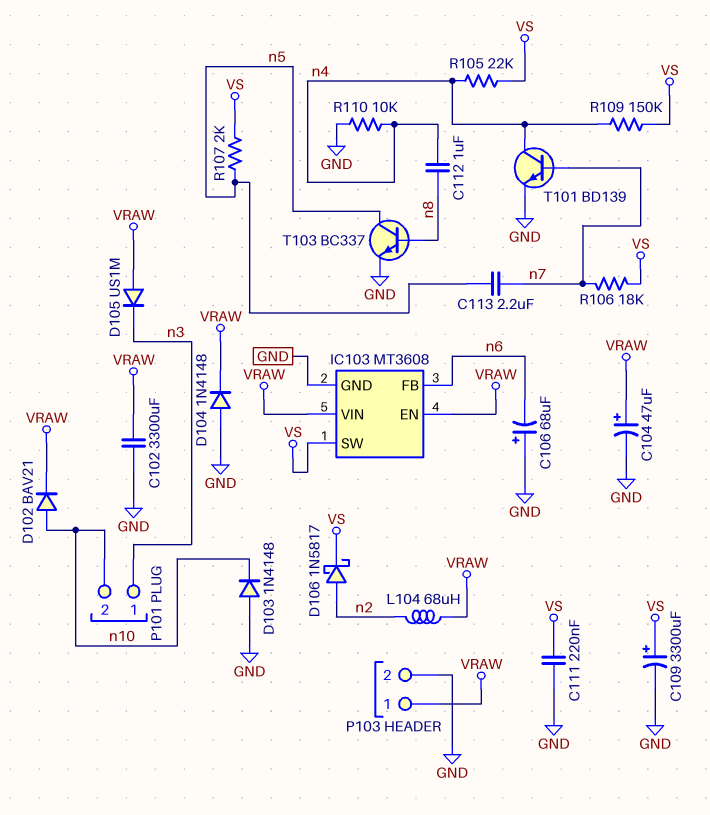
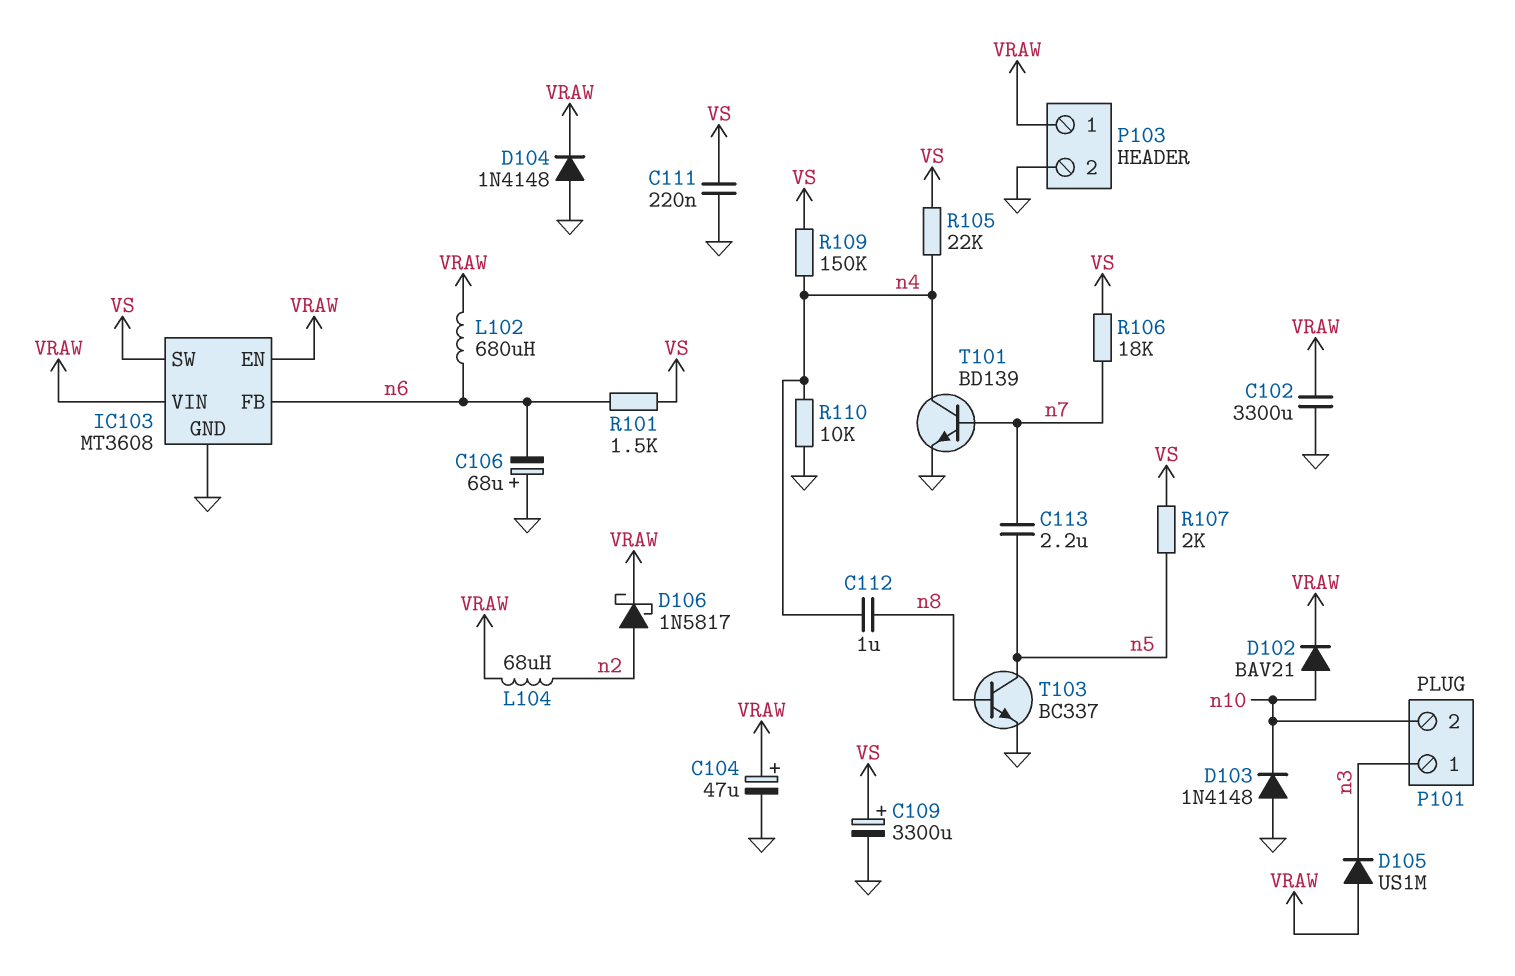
D106: schottky 1N5817 (A n2, K VS) -> schottky 1N5817 (A n2, K VRAW)
L102: none -> 680uH (VRAW, n6)
R101: none -> 1.5k (VS, n6)

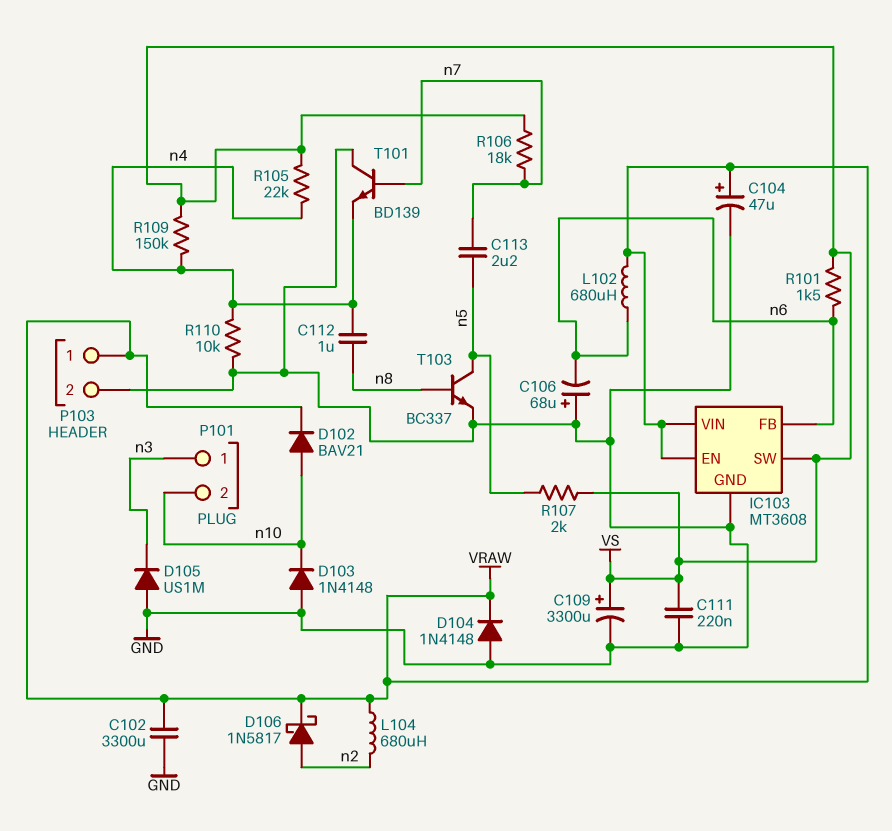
D105: diode US1M (A VRAW, K n3) -> diode US1M (A GND, K n3)
L104: 68uH (VRAW, n2) -> 680uH (VRAW, n2)
T101: NPN BD139 (B n7, C n4, E GND) -> NPN BD139 (B n7, C GND, E n4)

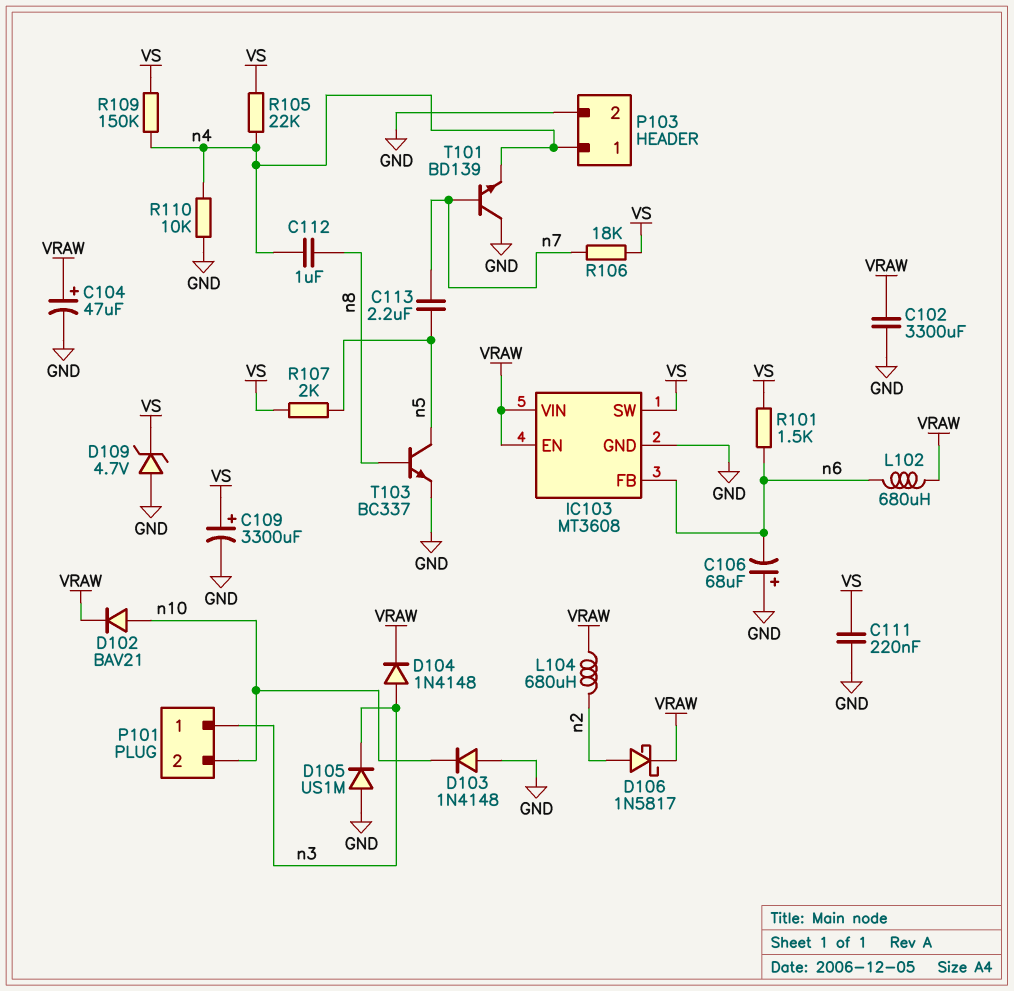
D104: diode 1N4148 (A GND, K VRAW) -> diode 1N4148 (A n3, K VRAW)
D109: none -> zener 4.7V (A GND, K VS)
P103 pin 1: VRAW -> n4

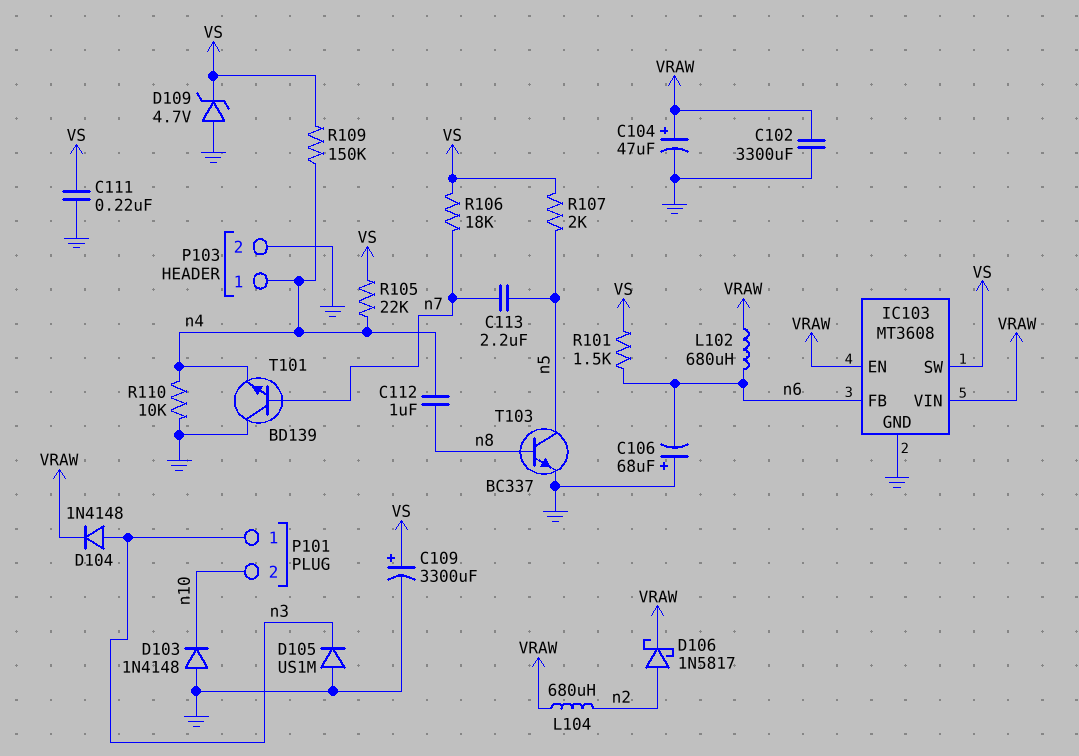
D102: diode BAV21 (A n10, K VRAW) -> none

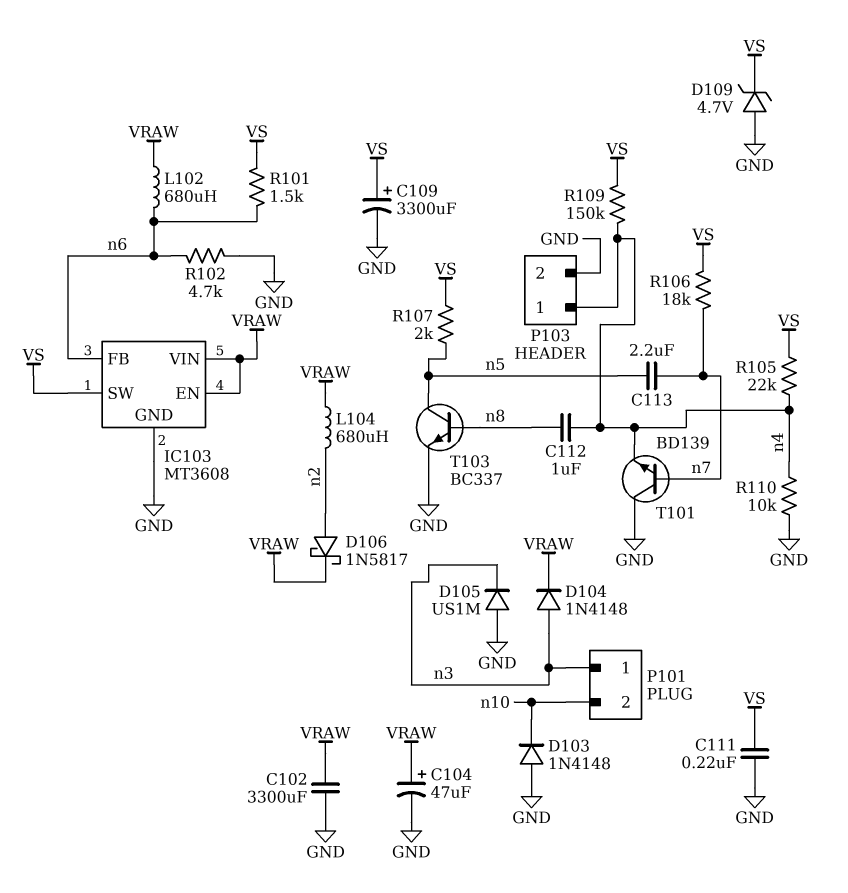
C106: 68uF (plus GND, minus n6) -> none
R102: none -> 4.7k (GND, n6)

